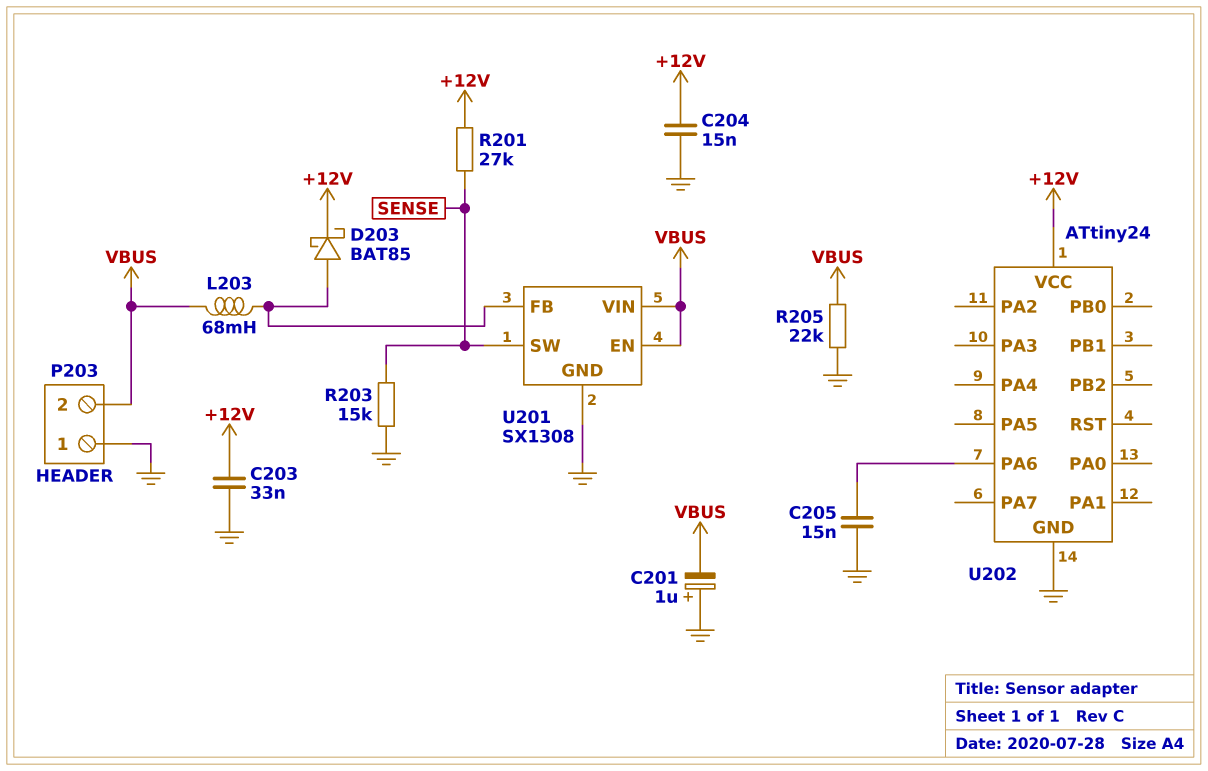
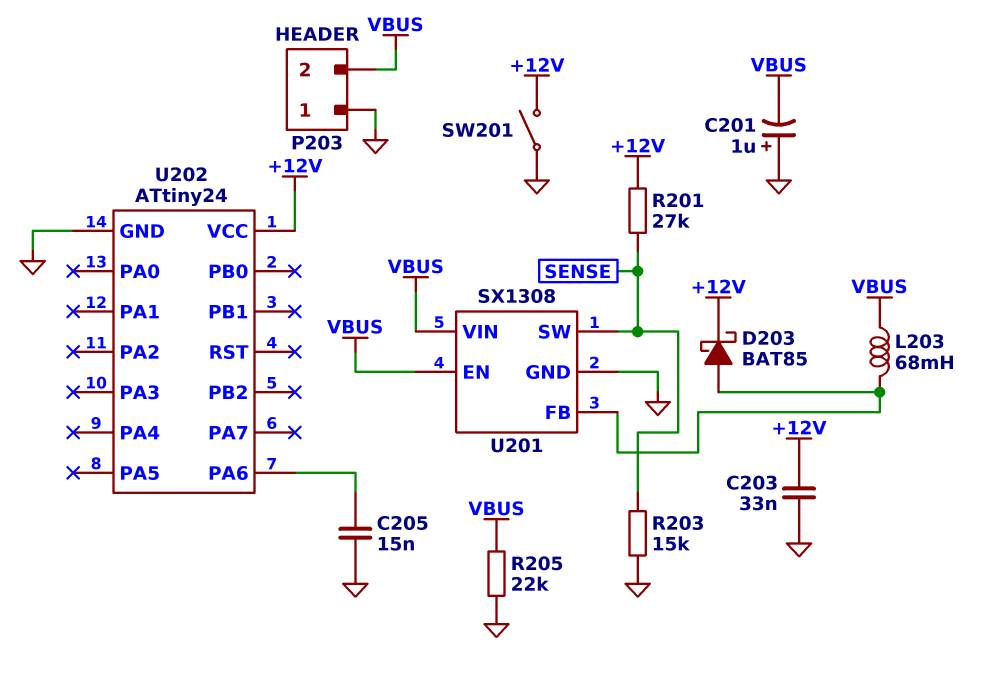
C204: 15nF (+12V, GND) -> none
SW201: none -> switch (+12V, GND)

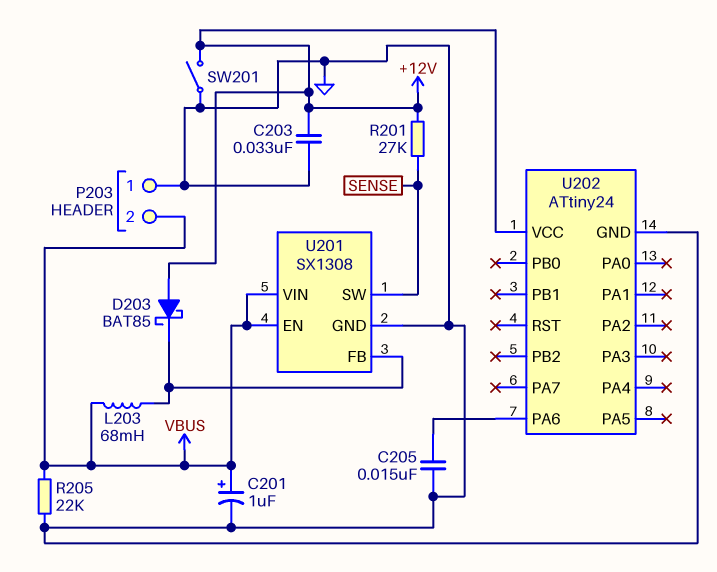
C201: 1uF (plus GND, minus VBUS) -> 1uF (plus VBUS, minus GND)
D203: schottky BAT85 (A U201/FB, K +12V) -> schottky BAT85 (A +12V, K U201/FB)
R203: 15k (GND, SENSE) -> none

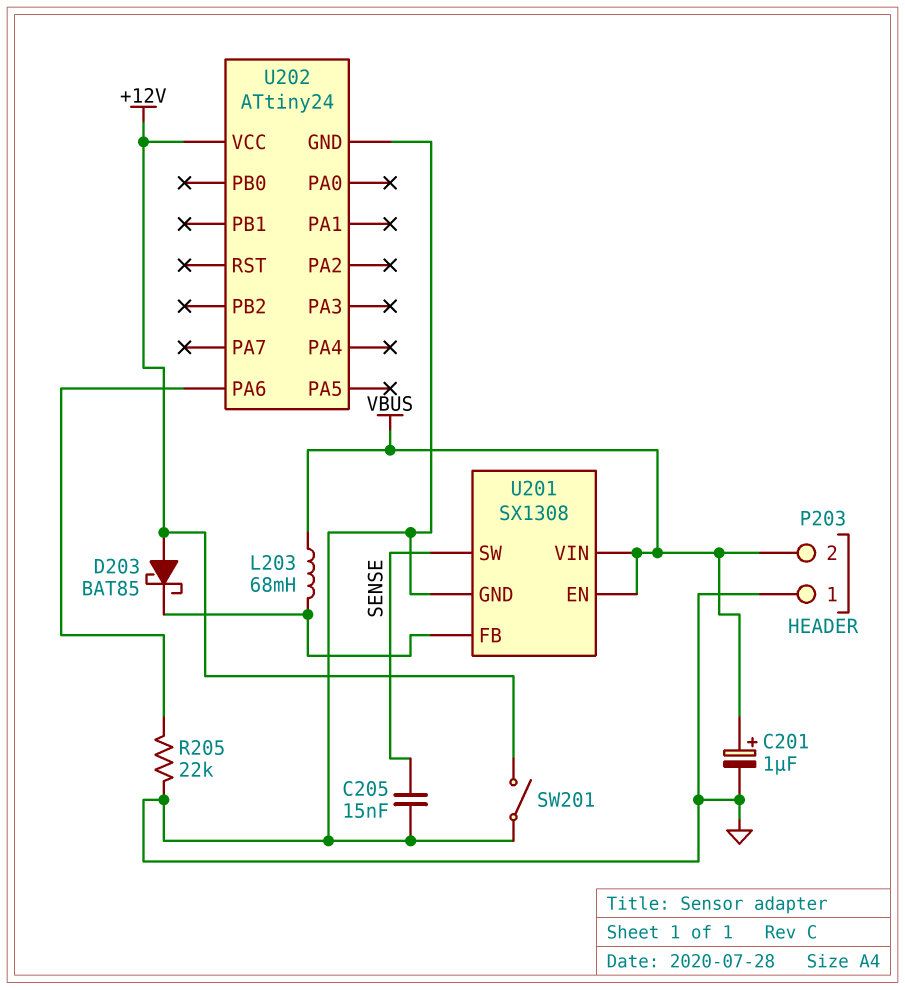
C203: 33nF (+12V, GND) -> none
C205: 15nF (GND, U202/PA6) -> 15nF (GND, SENSE)
R201: 27k (+12V, SENSE) -> none
R205: 22k (GND, VBUS) -> 22k (GND, U202/PA6)

